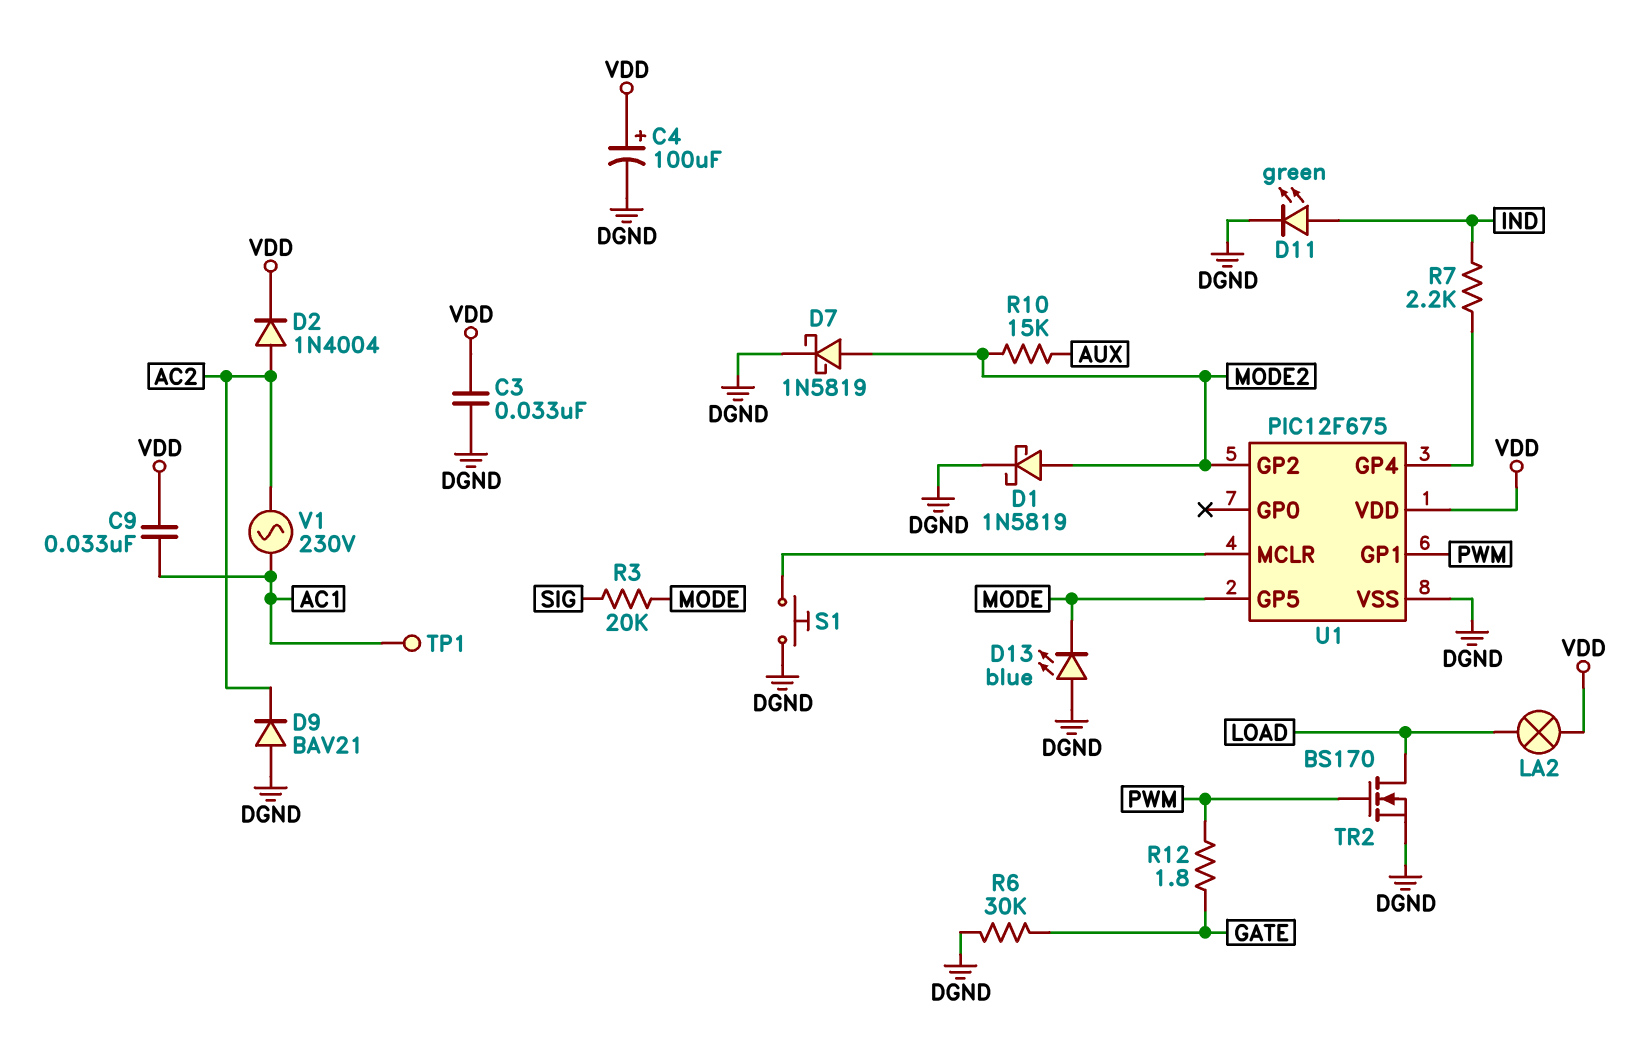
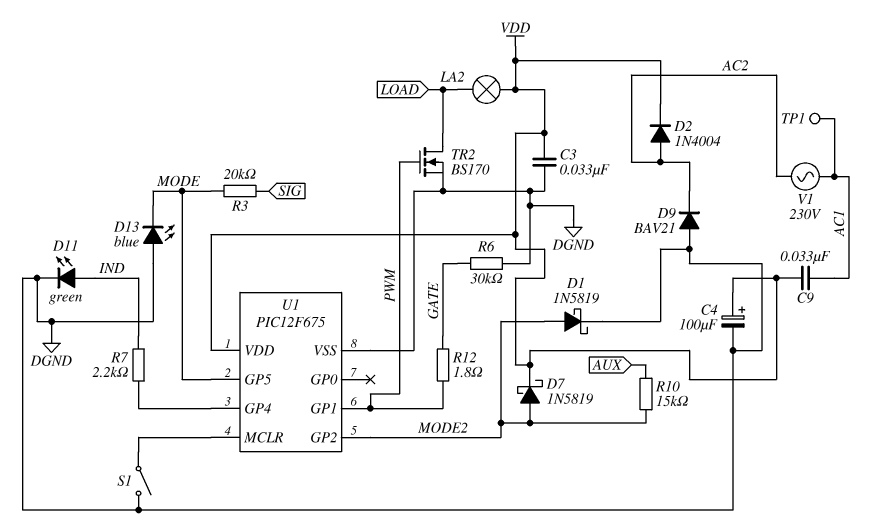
D7: schottky 1N5819 (A MODE2, K DGND) -> schottky 1N5819 (A MODE2, K VDD)
S1: button (DGND, U1/MCLR) -> switch (DGND, U1/MCLR)

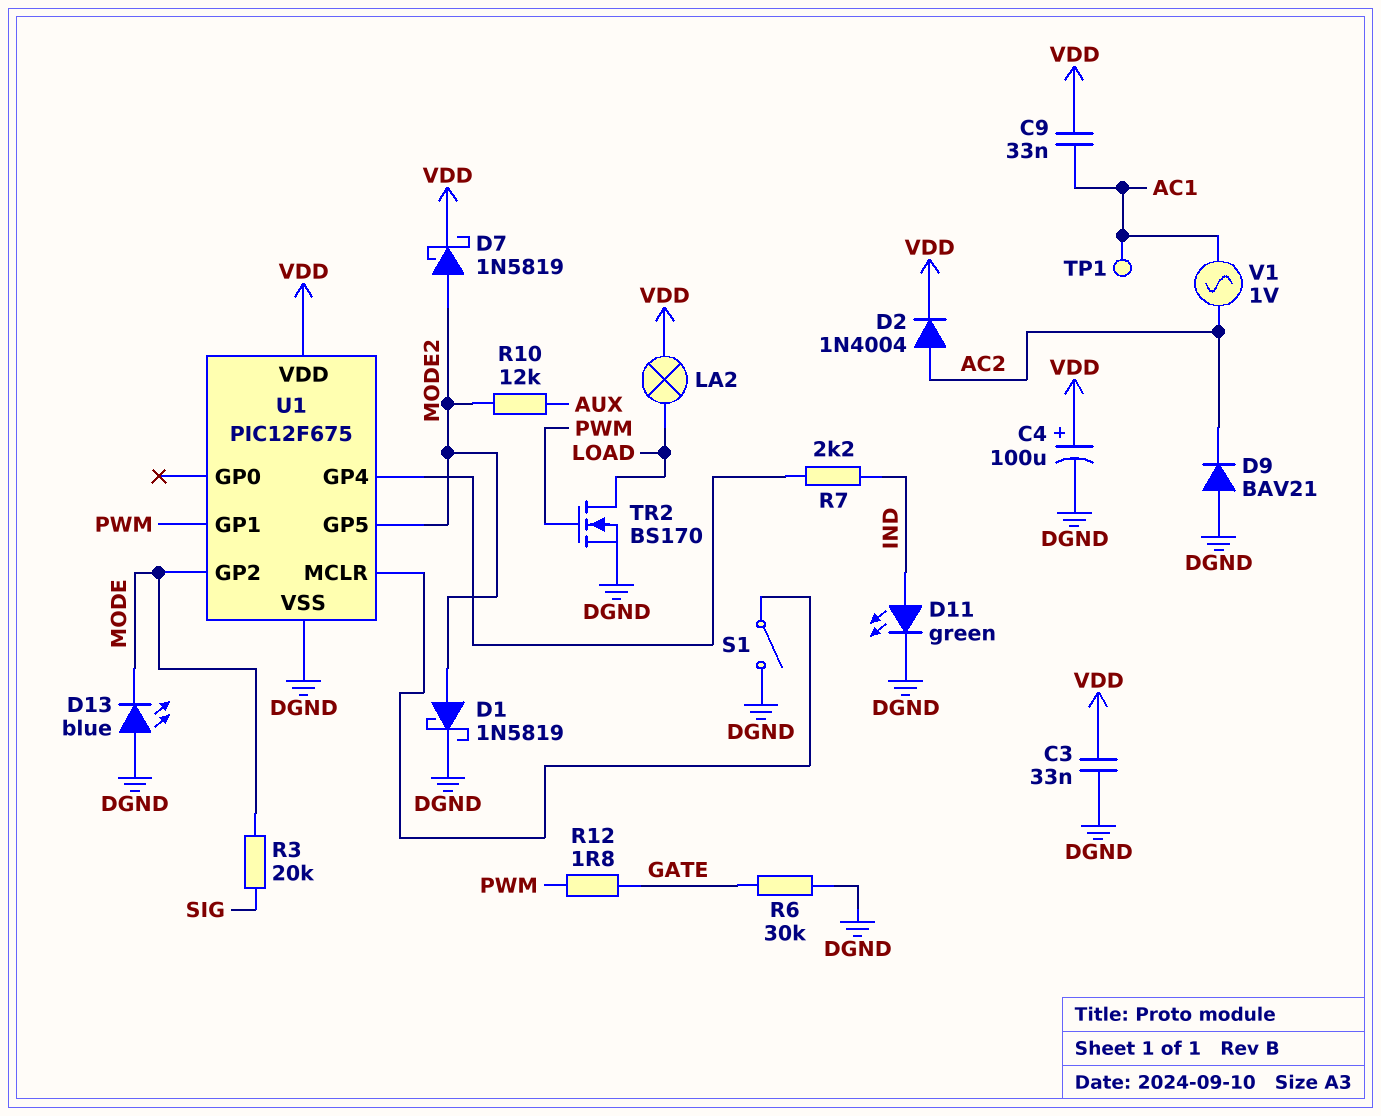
R10: 15k (AUX, MODE2) -> 12k (AUX, MODE2)
U1 pin GP2: MODE2 -> MODE
U1 pin GP5: MODE -> MODE2
V1: AC 230V (AC1, AC2) -> AC 1V (AC1, AC2)

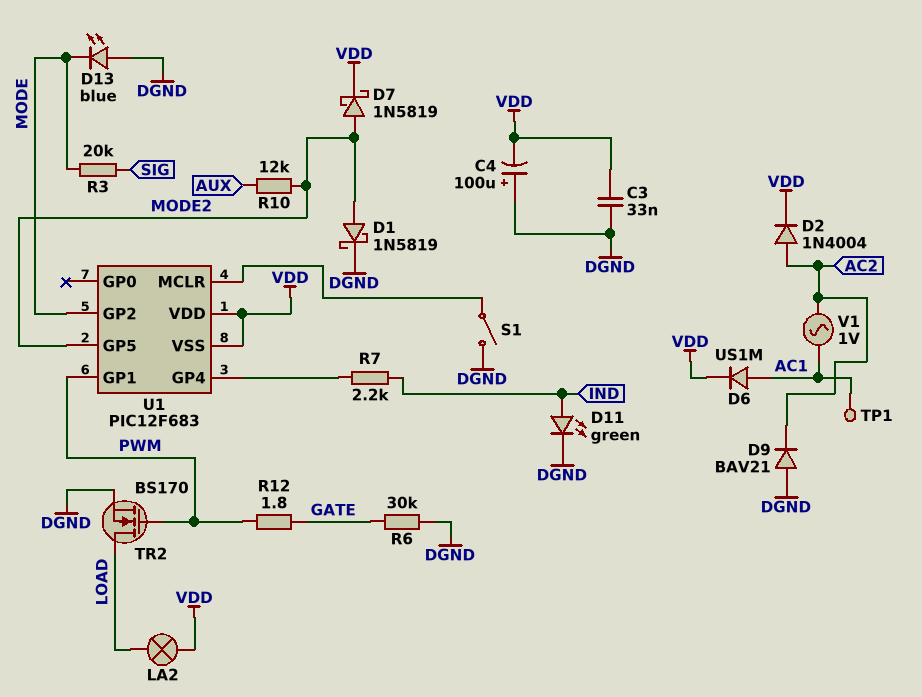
C4: 100uF (plus VDD, minus DGND) -> 100uF (plus DGND, minus VDD)
C9: 33nF (AC1, VDD) -> none
D6: none -> diode US1M (A AC1, K VDD)
U1: PIC12F675 -> PIC12F683
U1 pin VSS: DGND -> VDD

